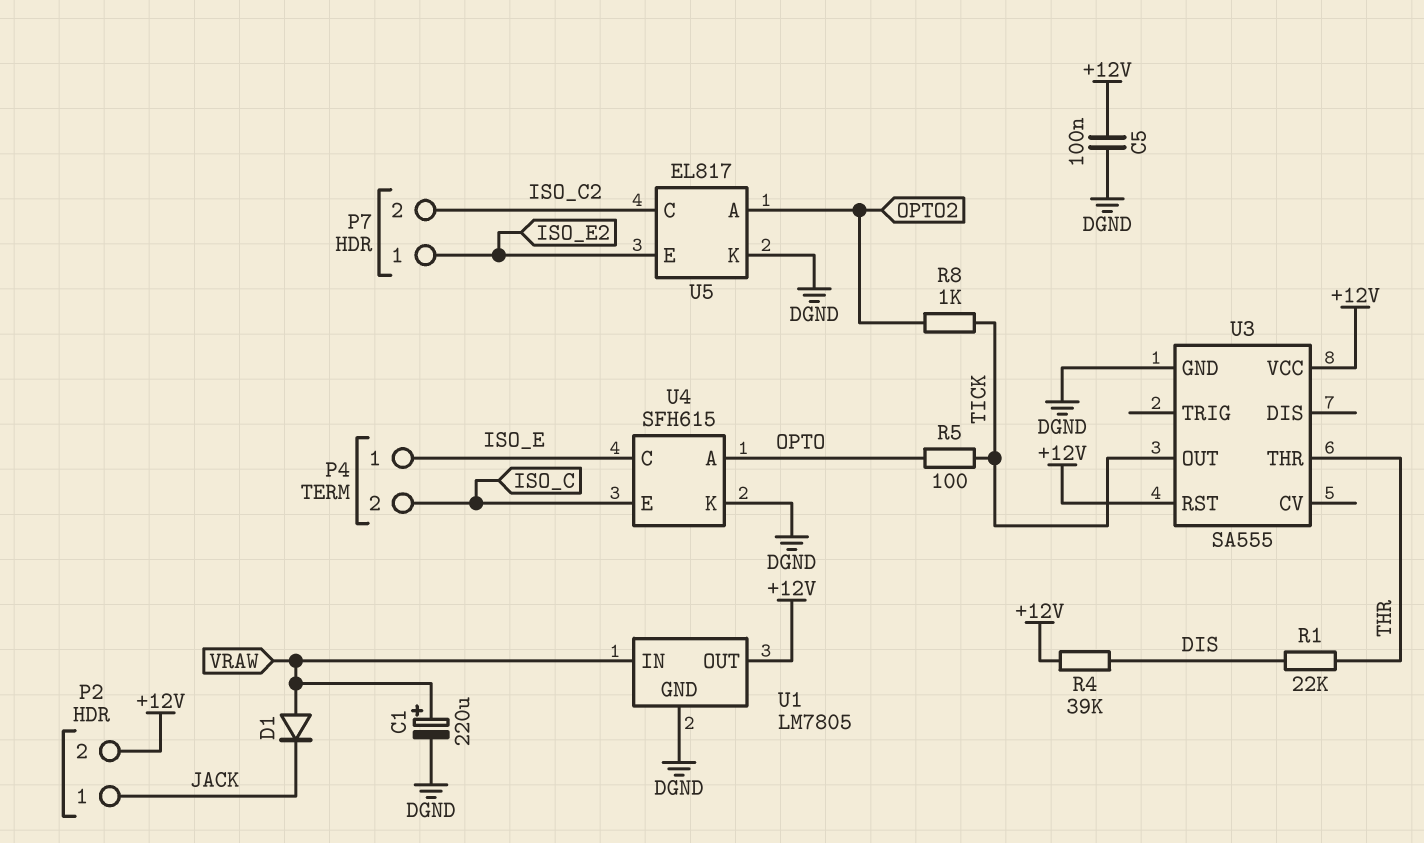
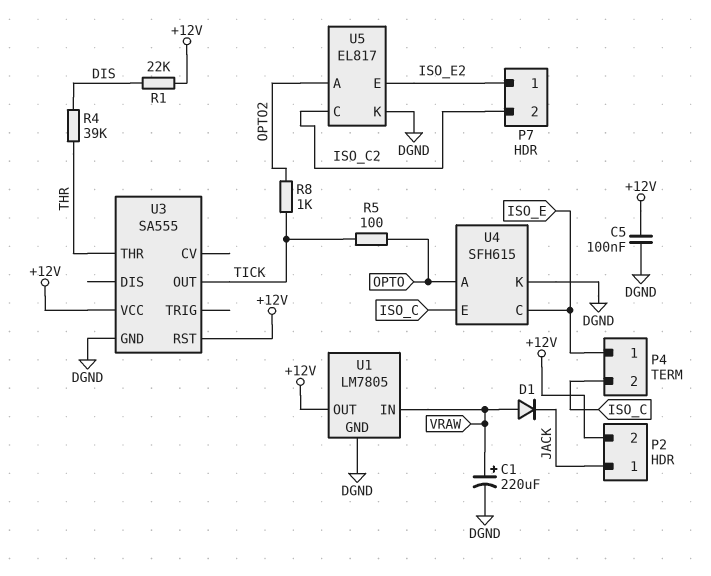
R1: 22k (DIS, THR) -> 22k (+12V, DIS)
R4: 39k (+12V, DIS) -> 39k (DIS, THR)

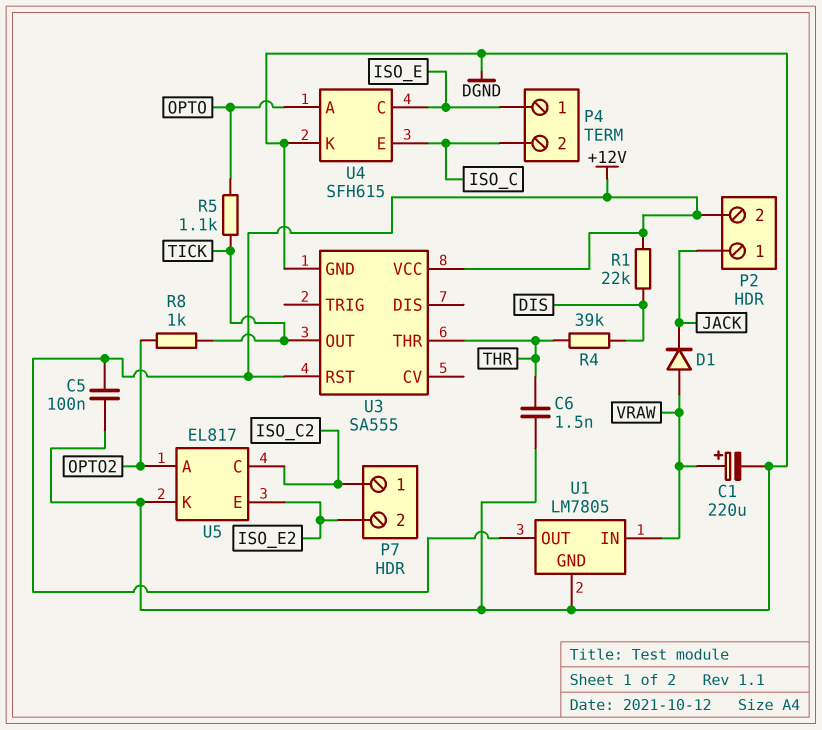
C6: none -> 1.5nF (DGND, THR)
P7 pin 1: ISO_E2 -> ISO_C2
P7 pin 2: ISO_C2 -> ISO_E2
R5: 100 (OPTO, TICK) -> 1.1k (OPTO, TICK)

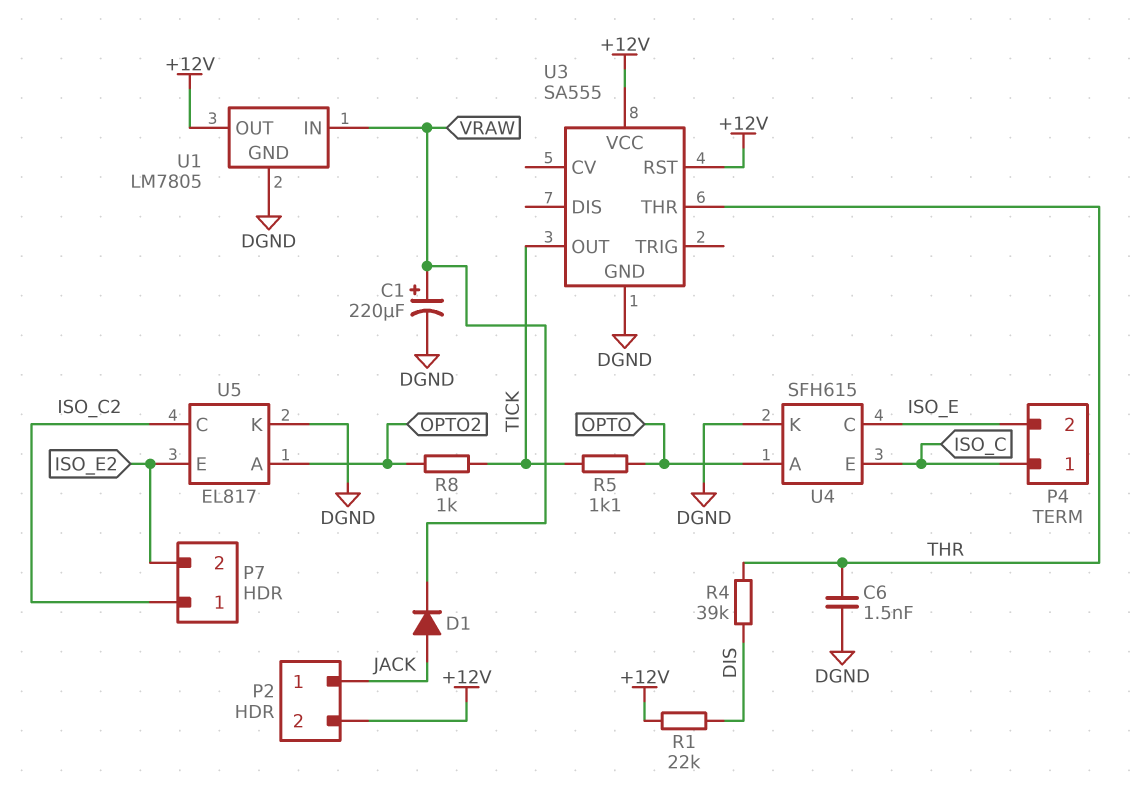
C5: 100nF (+12V, DGND) -> none
D1: diode (A VRAW, K JACK) -> diode (A JACK, K VRAW)
P4 pin 1: ISO_E -> ISO_C
P4 pin 2: ISO_C -> ISO_E

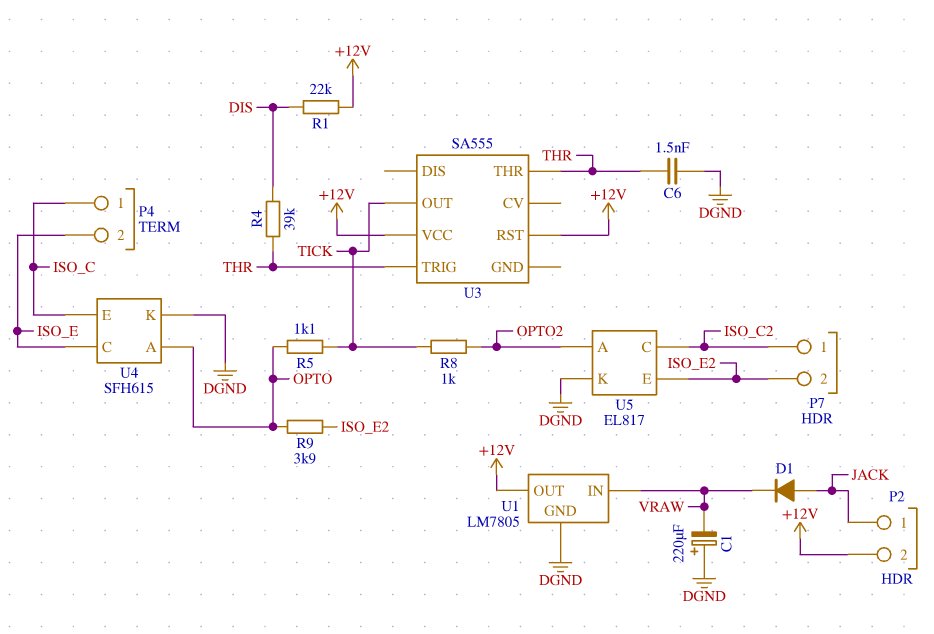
C1: 220uF (plus VRAW, minus DGND) -> 220uF (plus DGND, minus VRAW)
R9: none -> 3.9k (ISO_E2, OPTO)
U3 pin GND: DGND -> none
U3 pin TRIG: none -> THR

